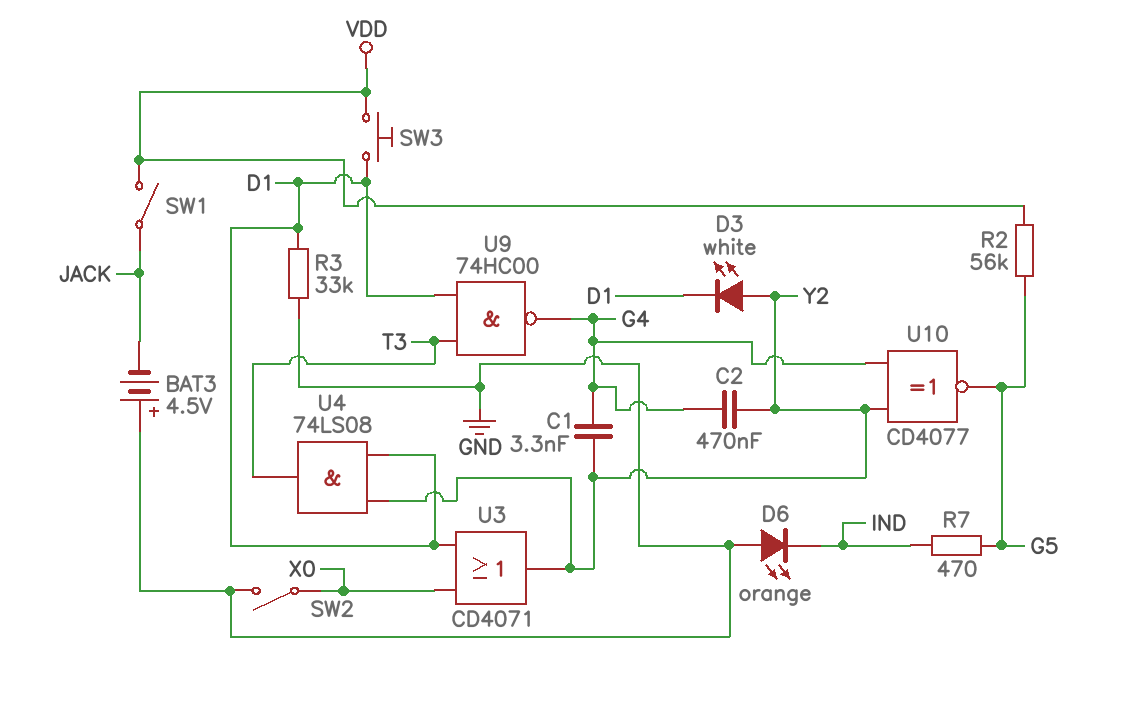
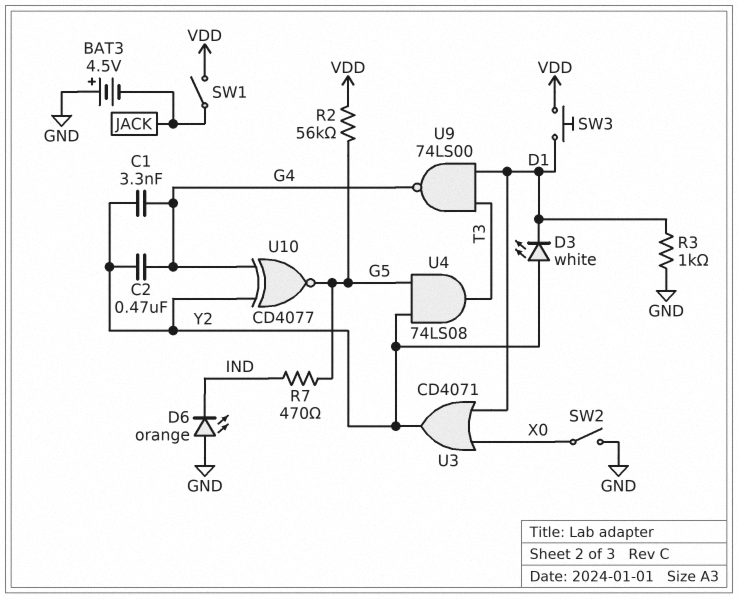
R3: 33k (D1, GND) -> 1k (D1, GND)
U4: AND 74LS08 (in D1, in Y2, out T3) -> AND 74LS08 (in G5, in Y2, out T3)
U9: NAND 74HC00 (in D1, in T3, out G4) -> NAND 74LS00 (in D1, in T3, out G4)

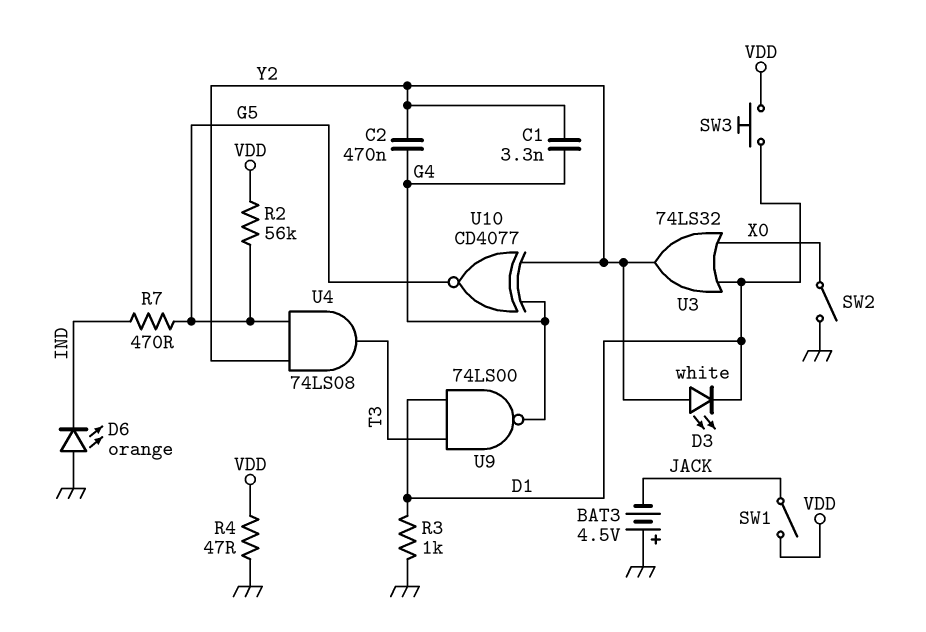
R4: none -> 47 (GND, VDD)
U3: OR CD4071 (in D1, in X0, out Y2) -> OR 74LS32 (in D1, in X0, out Y2)

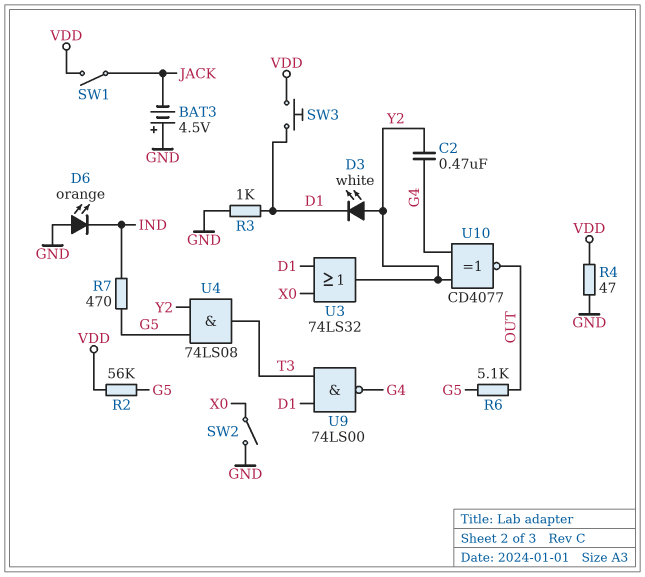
C1: 3.3nF (G4, Y2) -> none
R6: none -> 5.1k (G5, OUT)
U10: XNOR CD4077 (in G4, in Y2, out G5) -> XNOR CD4077 (in G4, in Y2, out OUT)

